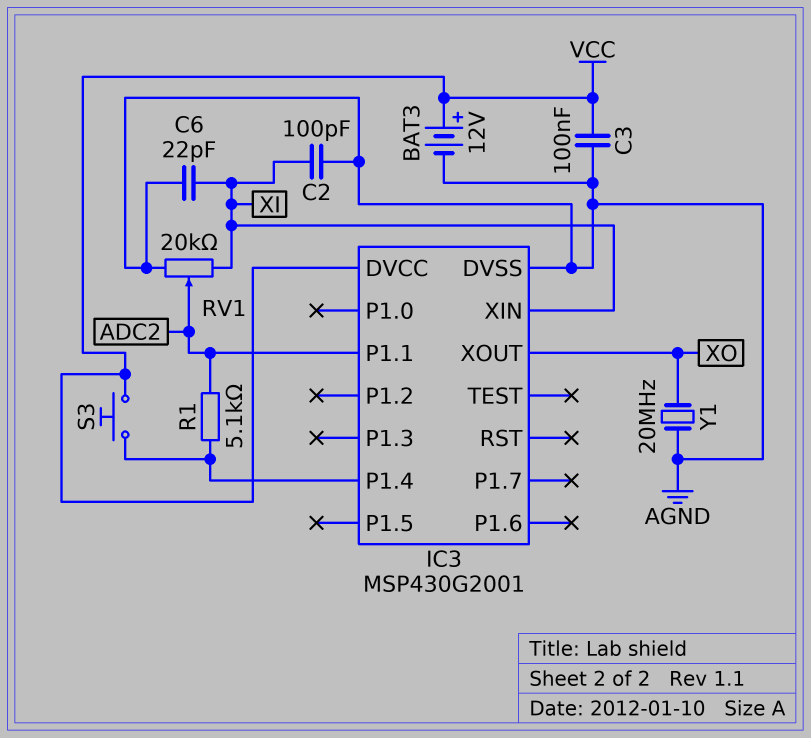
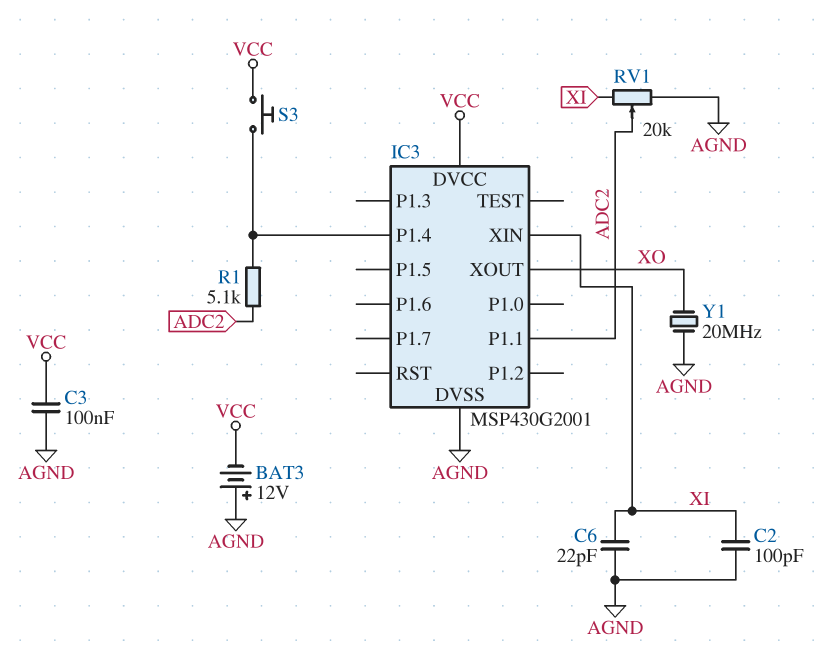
BAT3: 12V (plus VCC, minus AGND) -> 12V (plus AGND, minus VCC)

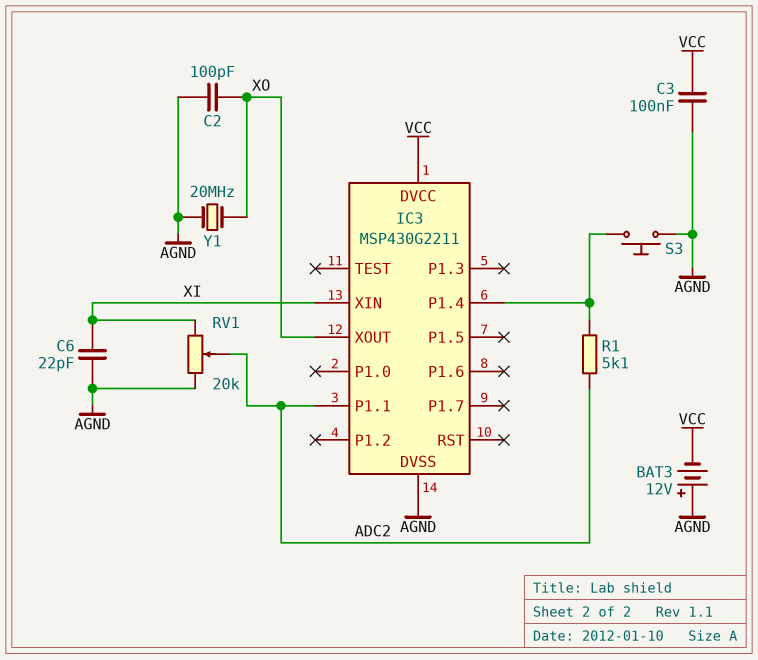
C2: 100pF (AGND, XI) -> 100pF (AGND, XO)
IC3: MSP430G2001 -> MSP430G2211
S3: button (IC3/P1.4, VCC) -> button (AGND, IC3/P1.4)

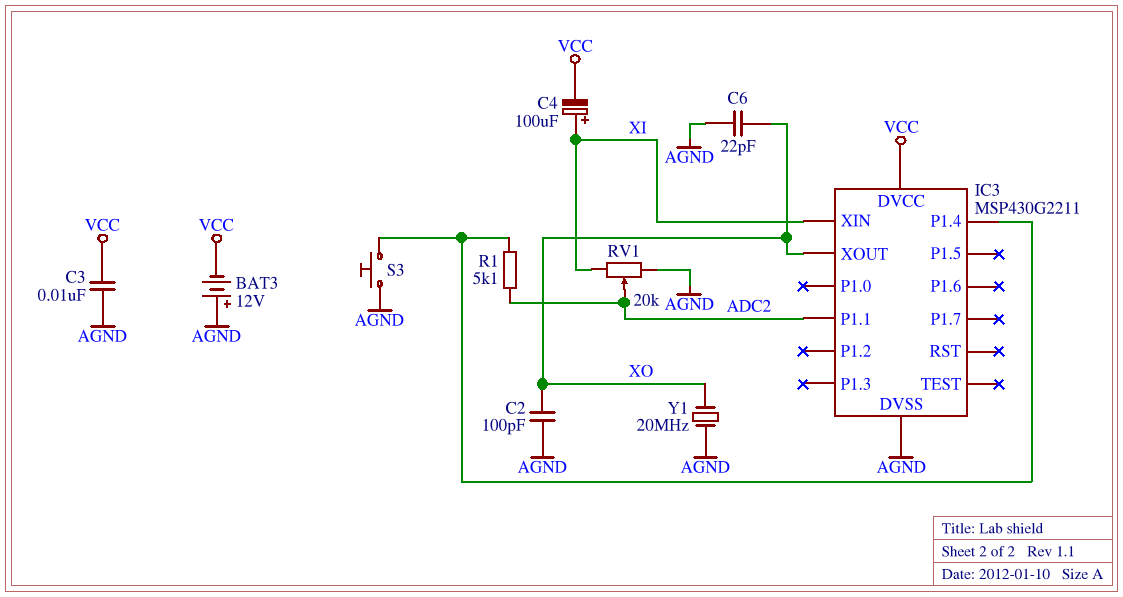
C3: 100nF (AGND, VCC) -> 10nF (AGND, VCC)
C4: none -> 100uF (plus XI, minus VCC)
C6: 22pF (AGND, XI) -> 22pF (AGND, XO)

